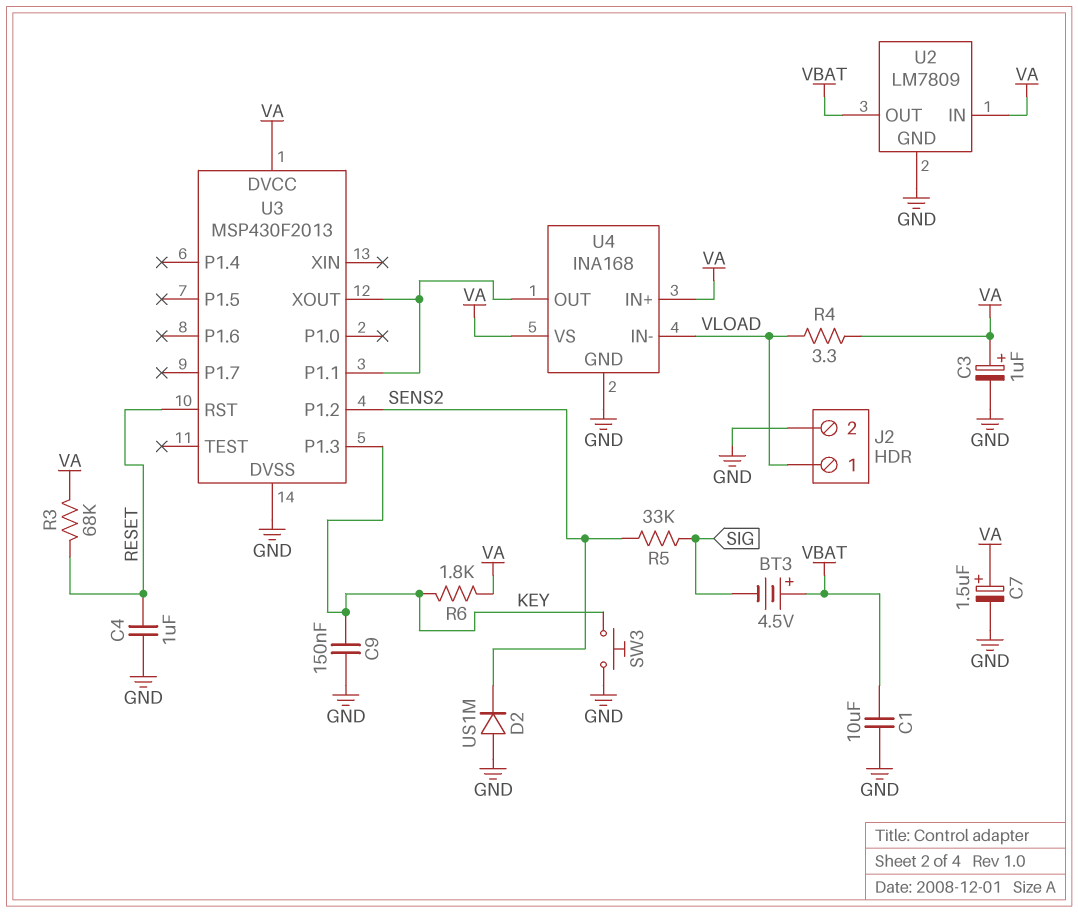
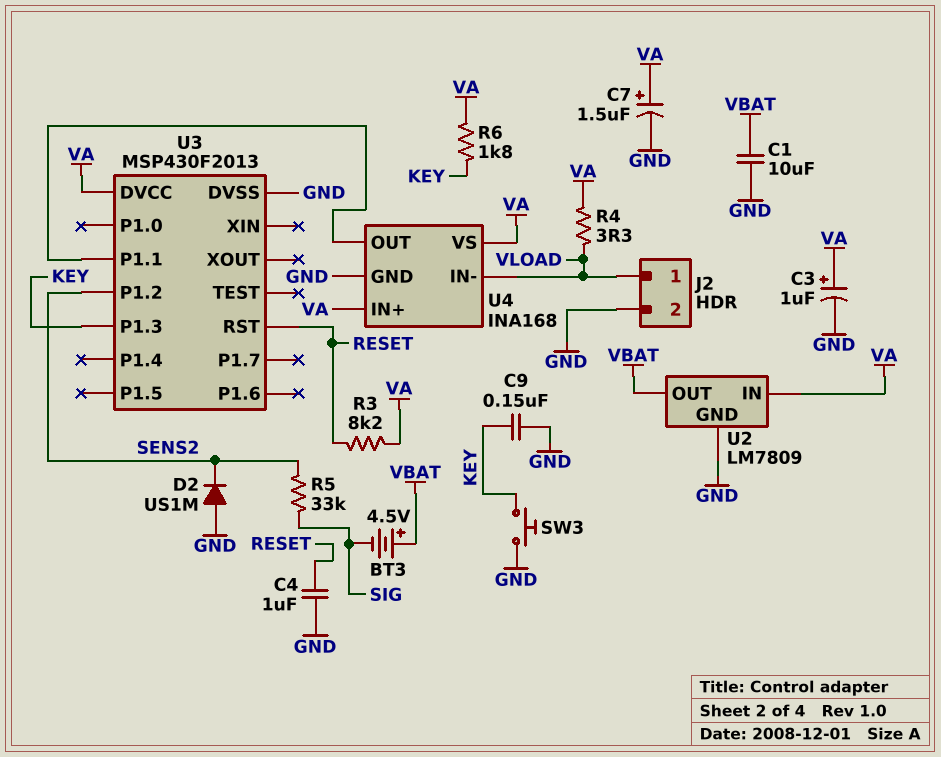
R3: 68k (RESET, VA) -> 8.2k (RESET, VA)
U3 pin XOUT: U3/P1.1 -> none

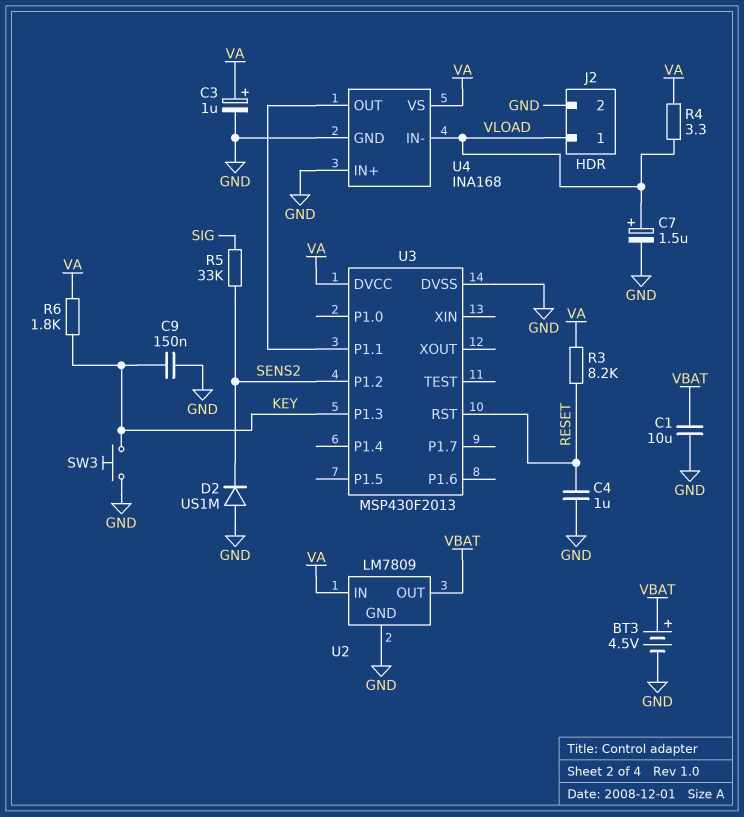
BT3: 4.5V (plus VBAT, minus SIG) -> 4.5V (plus VBAT, minus GND)
C7: 1.5uF (plus VA, minus GND) -> 1.5uF (plus VLOAD, minus GND)
U4 pin IN+: VA -> GND

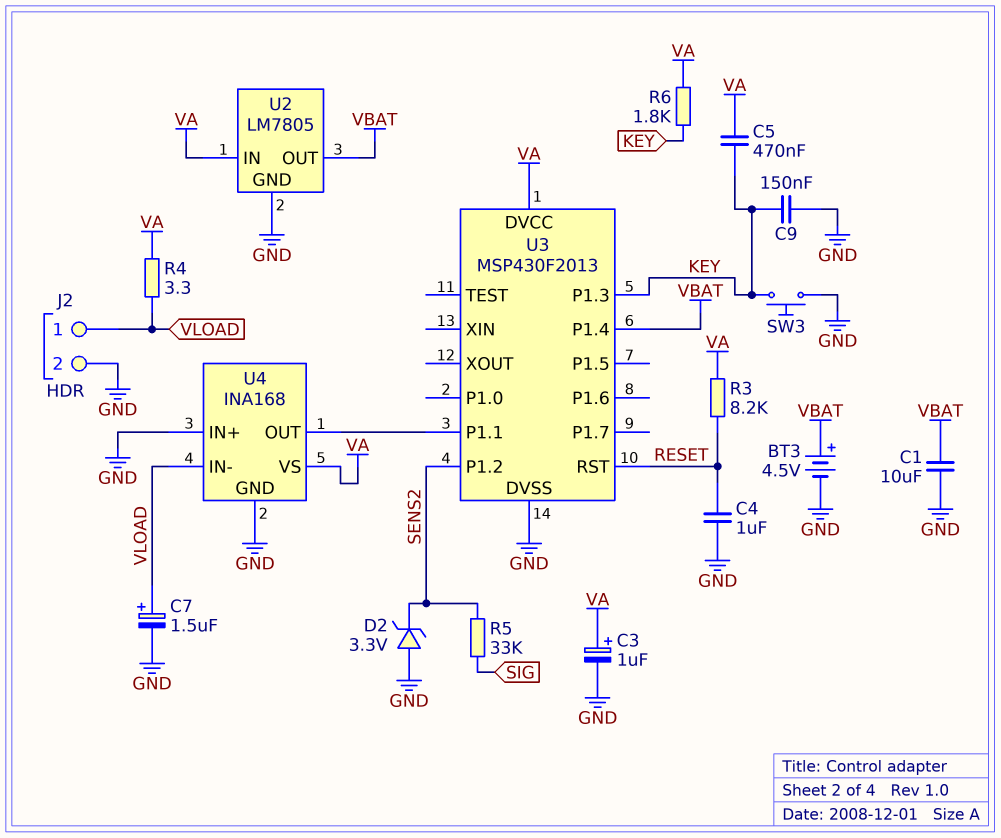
C5: none -> 470nF (KEY, VA)
D2: diode US1M (A GND, K SENS2) -> zener 3.3V (A GND, K SENS2)
U2: LM7809 -> LM7805
U3 pin P1.4: none -> VBAT

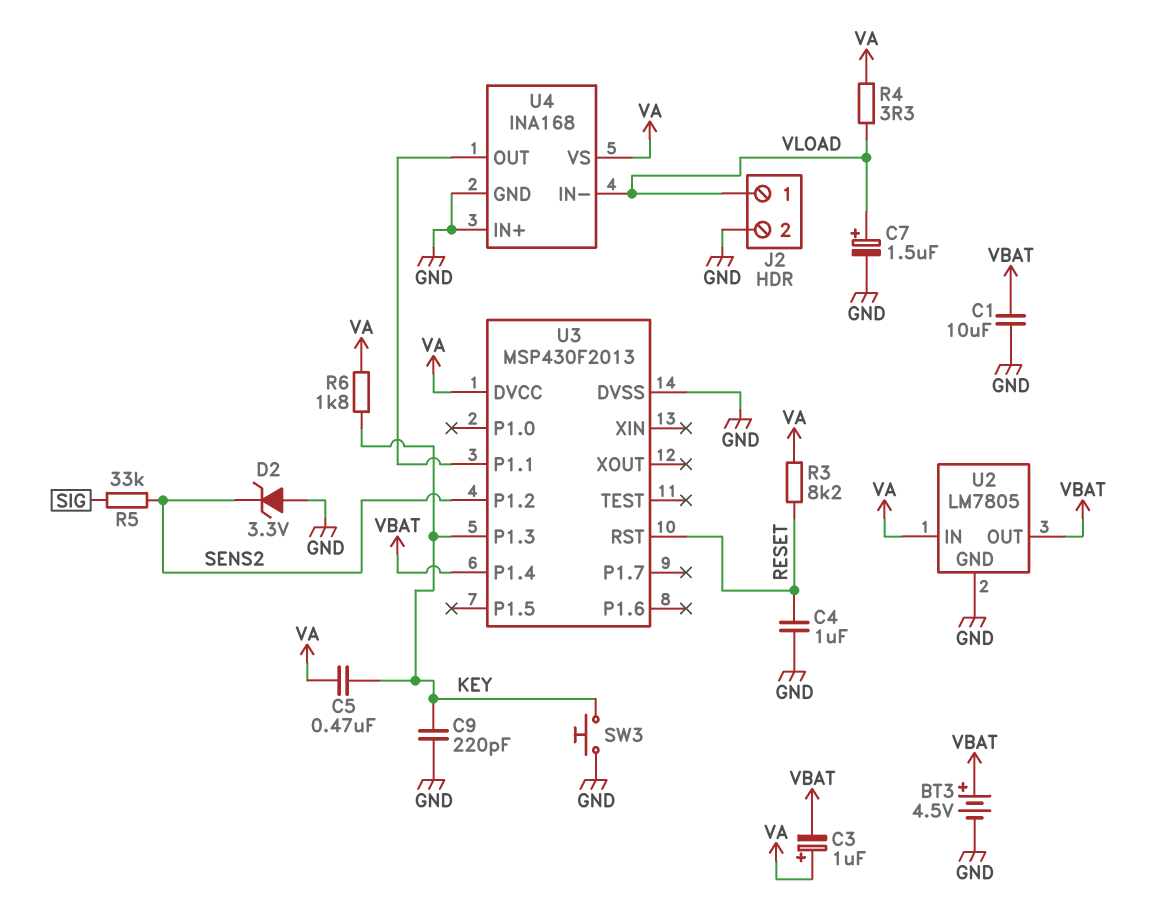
C3: 1uF (plus VA, minus GND) -> 1uF (plus VA, minus VBAT)
C9: 150nF (GND, KEY) -> 220pF (GND, KEY)

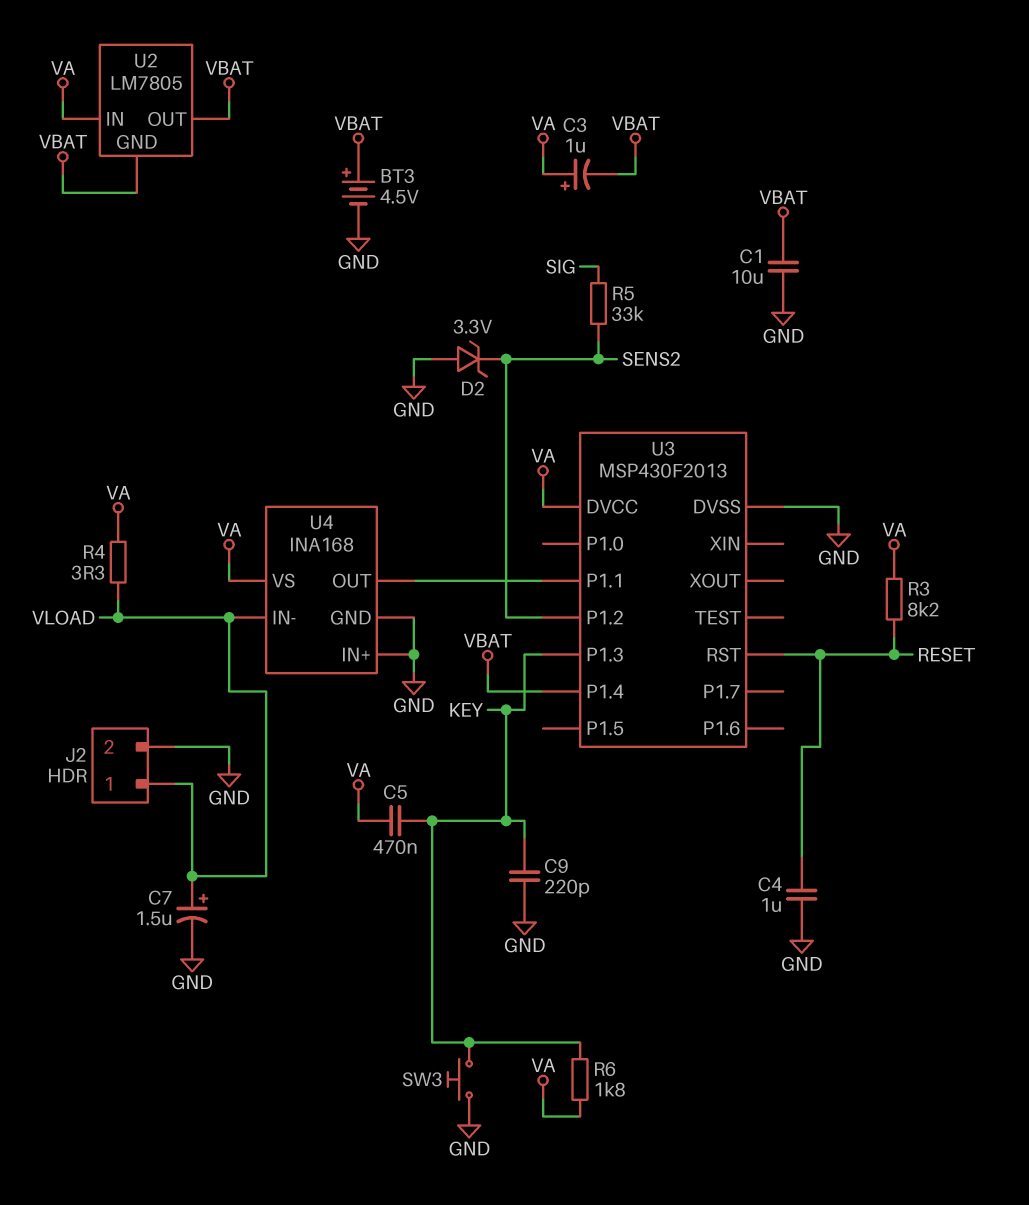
U2 pin GND: GND -> VBAT

